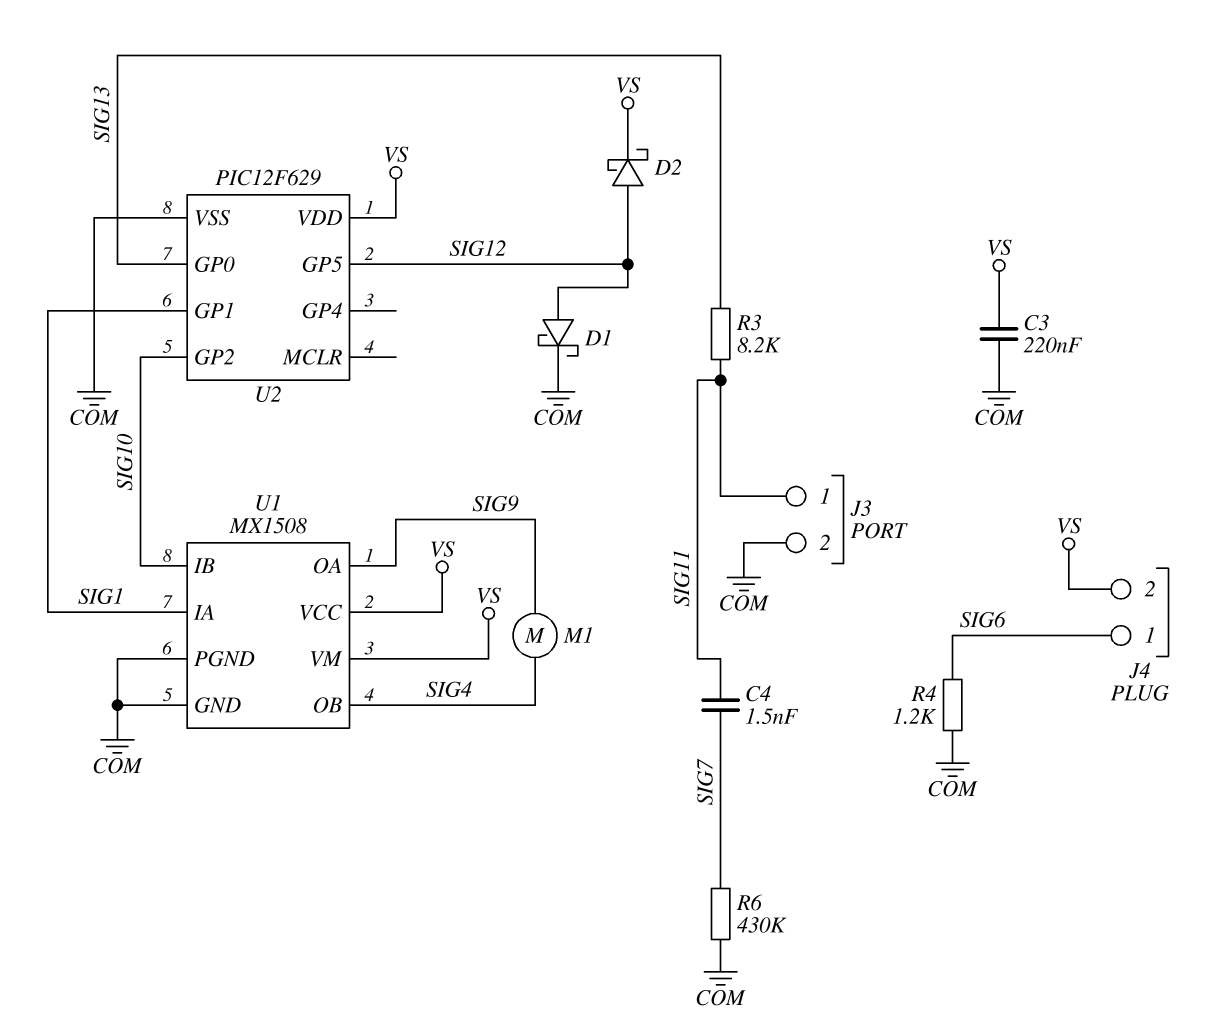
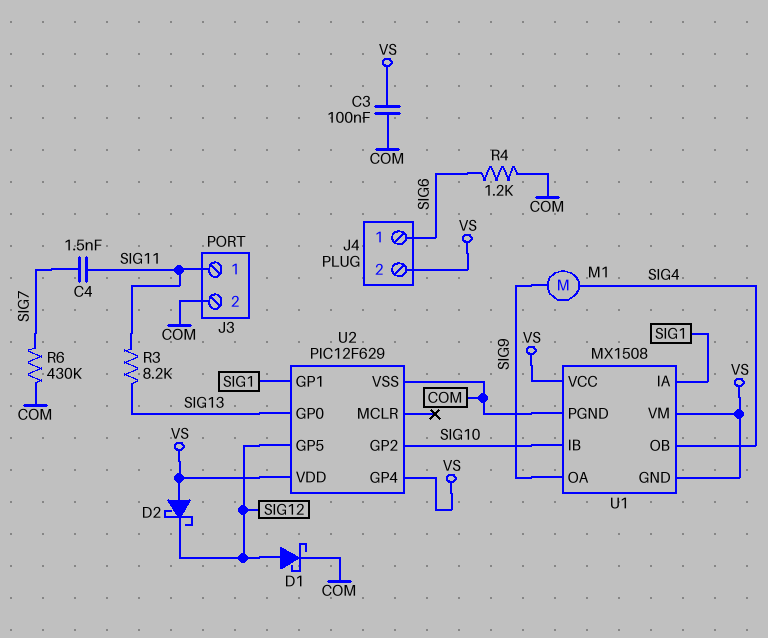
C3: 220nF (COM, VS) -> 100nF (COM, VS)
D2: schottky (A SIG12, K VS) -> schottky (A VS, K SIG12)
U1 pin GND: COM -> VS
U2 pin GP4: none -> VS

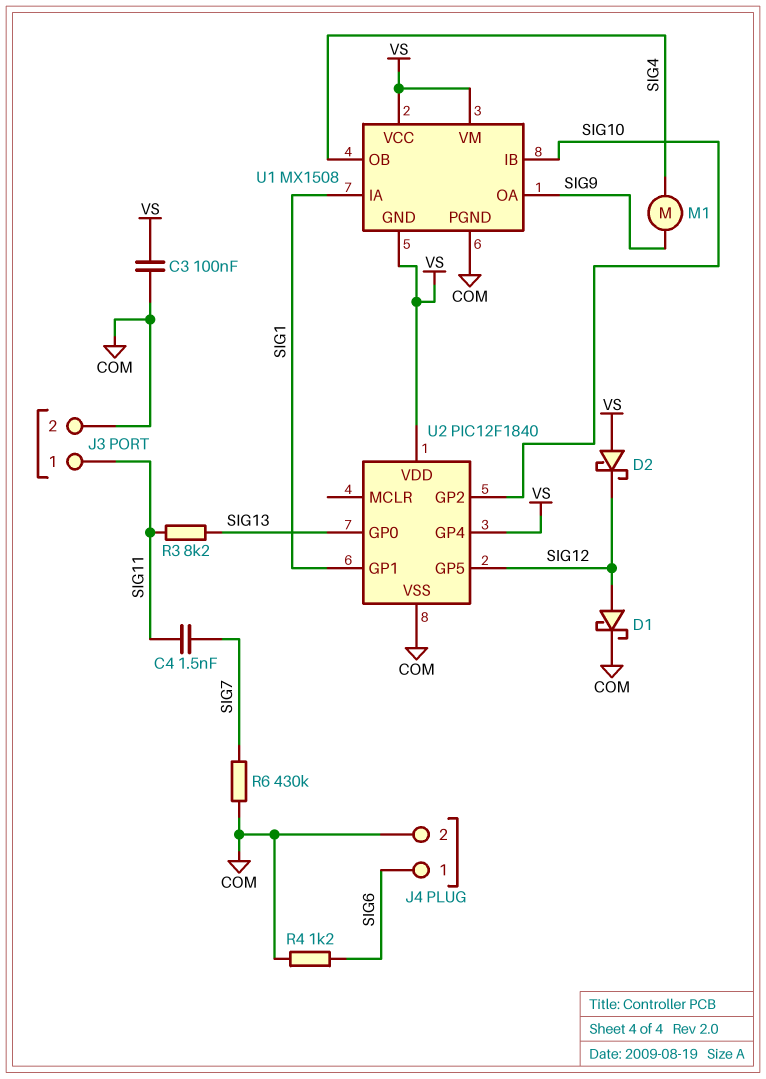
J4 pin 2: VS -> COM
U2: PIC12F629 -> PIC12F1840

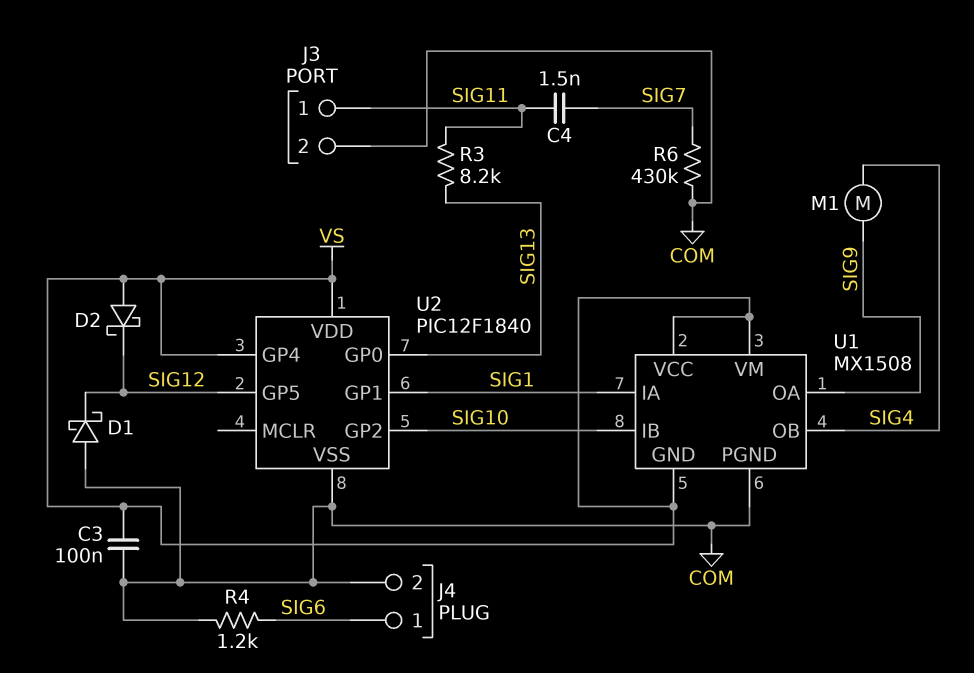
D1: schottky (A SIG12, K COM) -> schottky (A COM, K SIG12)

